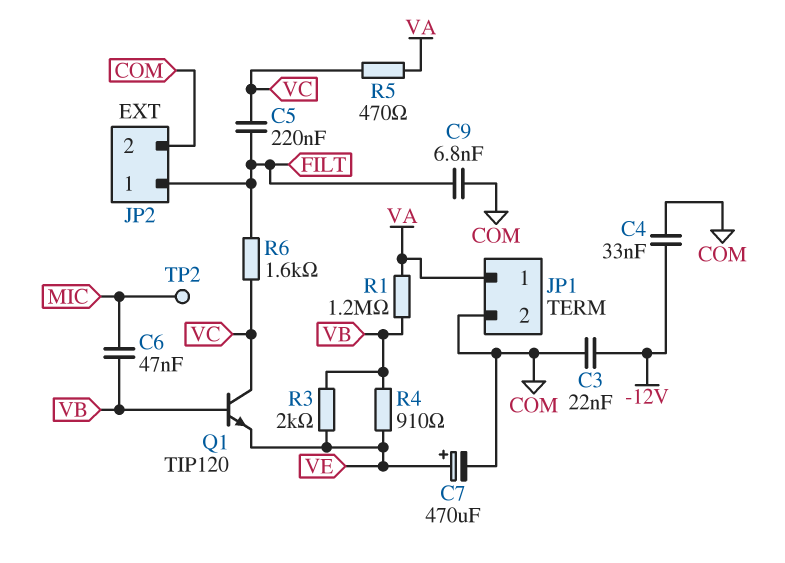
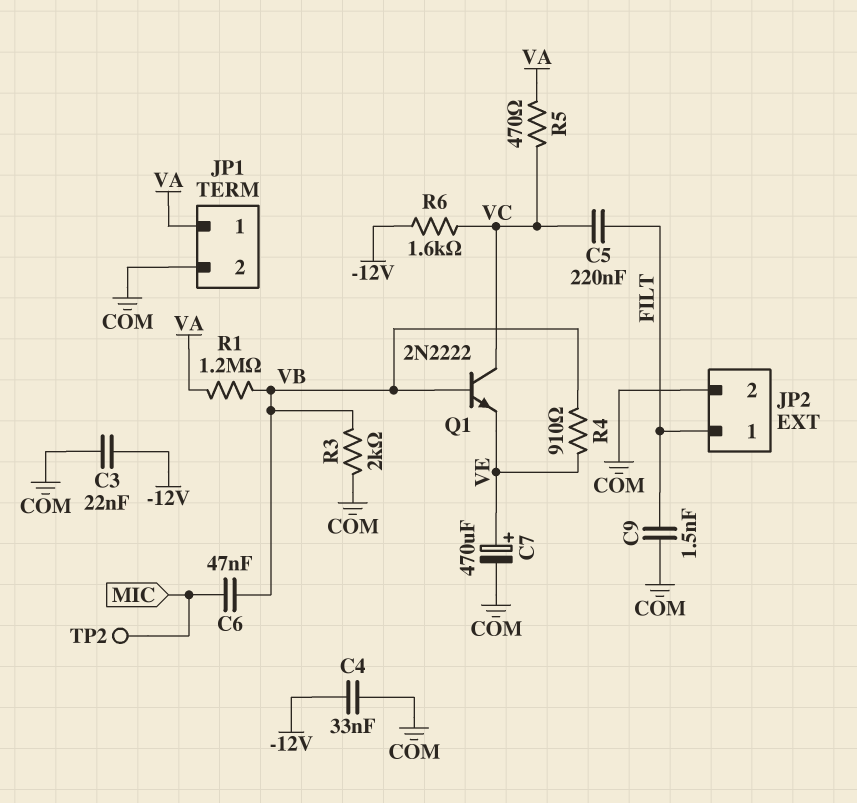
C9: 6.8nF (COM, FILT) -> 1.5nF (COM, FILT)
Q1: NPN TIP120 (B VB, C VC, E VE) -> NPN 2N2222 (B VB, C VC, E VE)
R3: 2k (VB, VE) -> 2k (COM, VB)
R6: 1.6k (FILT, VC) -> 1.6k (-12V, VC)

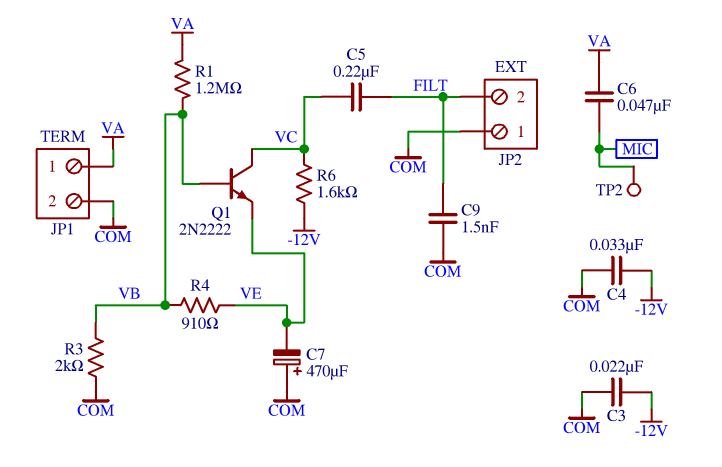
C6: 47nF (MIC, VB) -> 47nF (MIC, VA)
C7: 470uF (plus VE, minus COM) -> 470uF (plus COM, minus VE)
JP2 pin 1: FILT -> COM
JP2 pin 2: COM -> FILT
R5: 470 (VA, VC) -> none

